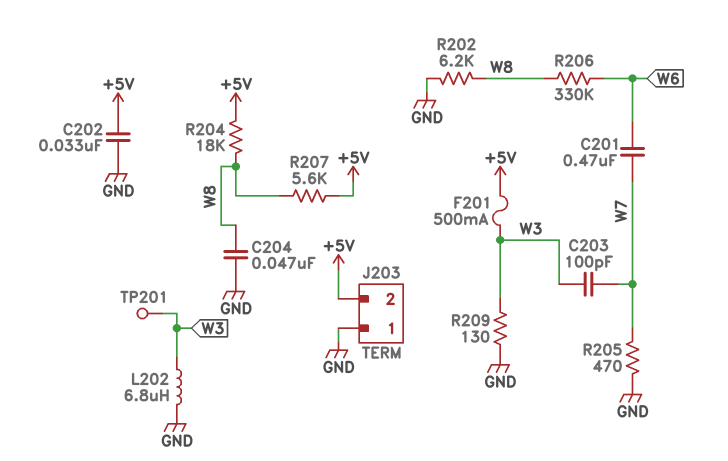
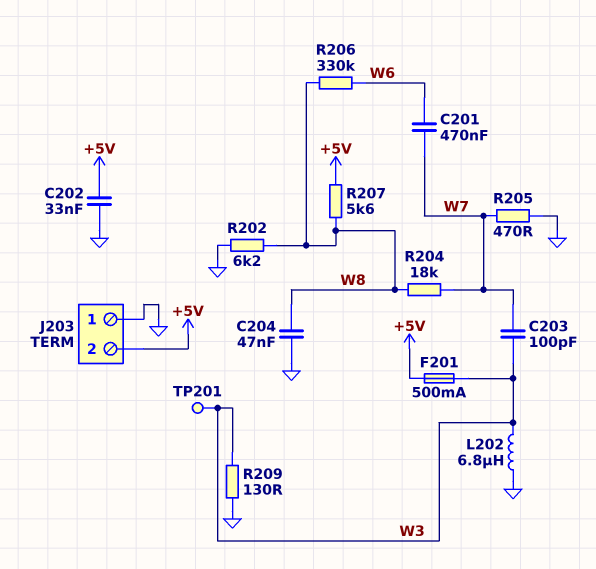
R204: 18k (+5V, W8) -> 18k (W7, W8)

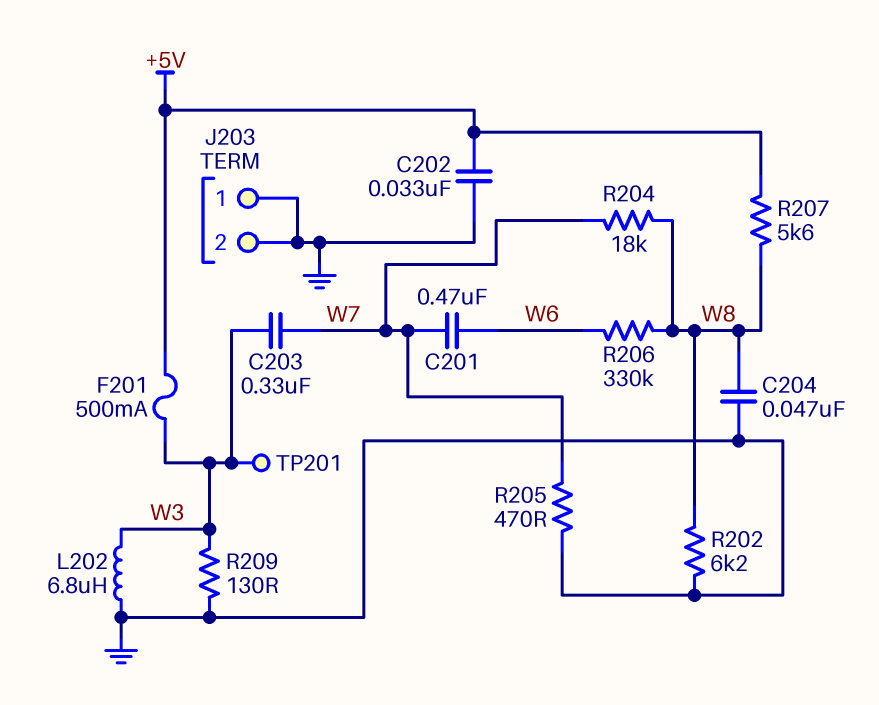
C203: 100pF (W3, W7) -> 330nF (W3, W7)
J203 pin 2: +5V -> GND

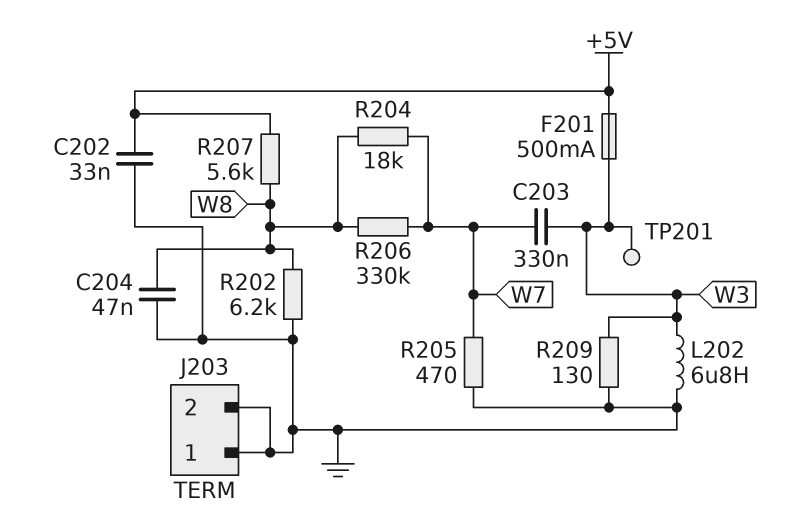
C201: 470nF (W6, W7) -> none
R206: 330k (W6, W8) -> 330k (W7, W8)

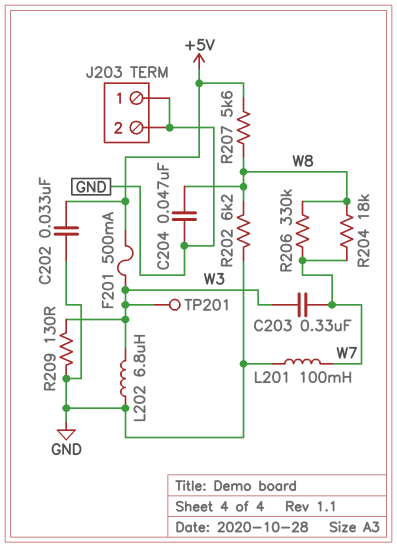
L201: none -> 100mH (GND, W7)
R205: 470 (GND, W7) -> none

